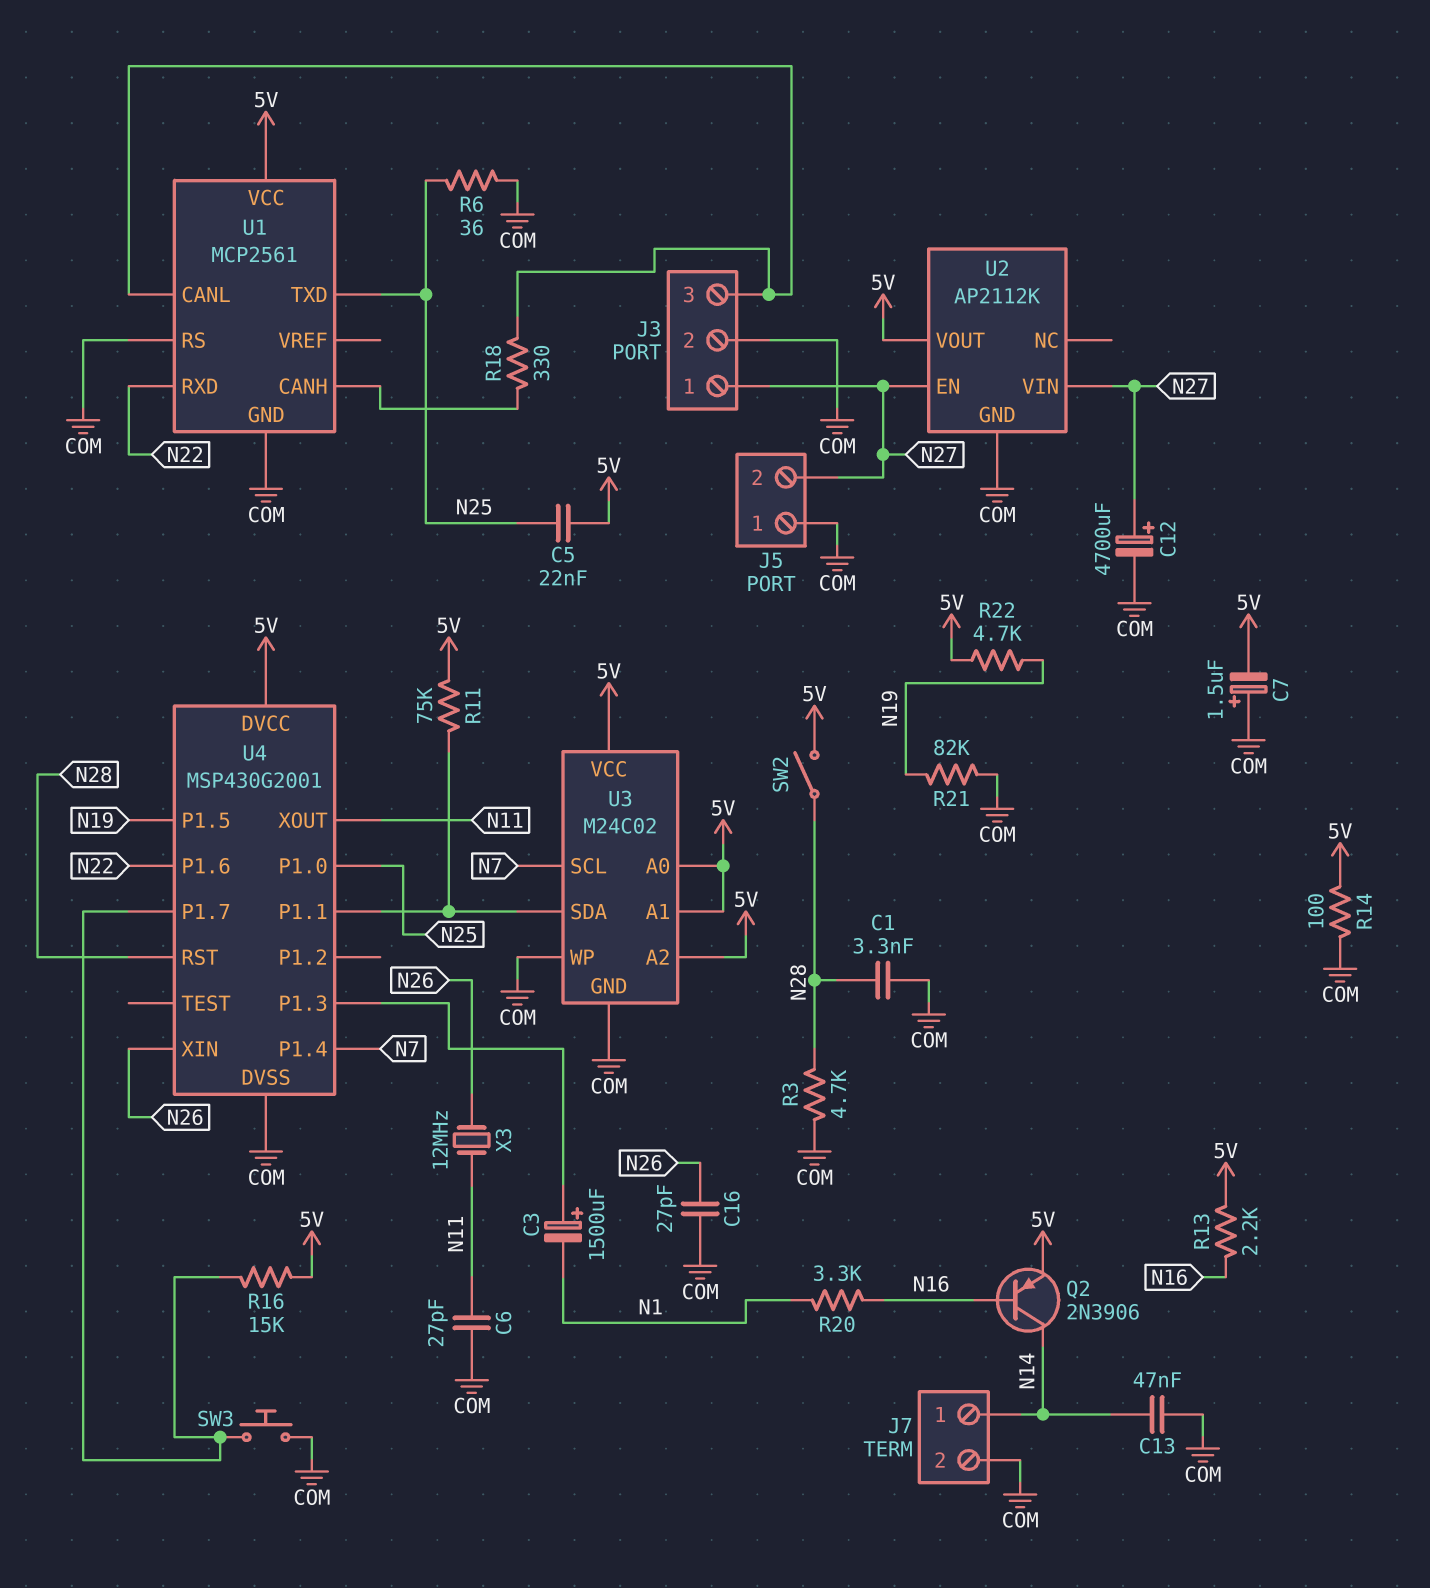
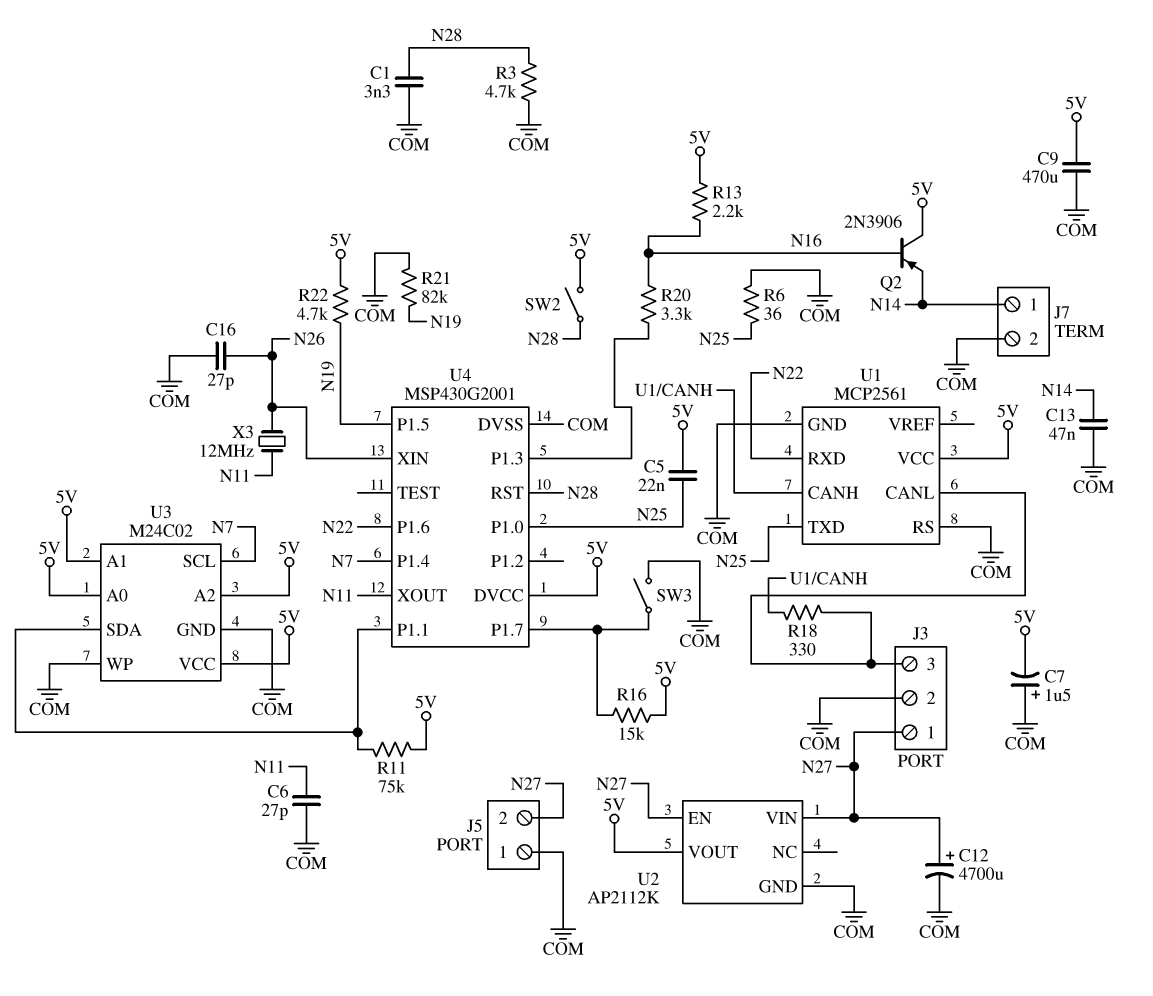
C3: 1500uF (plus U4/P1.3, minus N1) -> none
C9: none -> 470uF (5V, COM)
Q2: PNP 2N3906 (B N16, C N14, E 5V) -> PNP 2N3906 (B N16, C 5V, E N14)
R14: 100 (5V, COM) -> none
R20: 3.3k (N1, N16) -> 3.3k (N16, U4/P1.3)
SW3: button (COM, U4/P1.7) -> switch (COM, U4/P1.7)

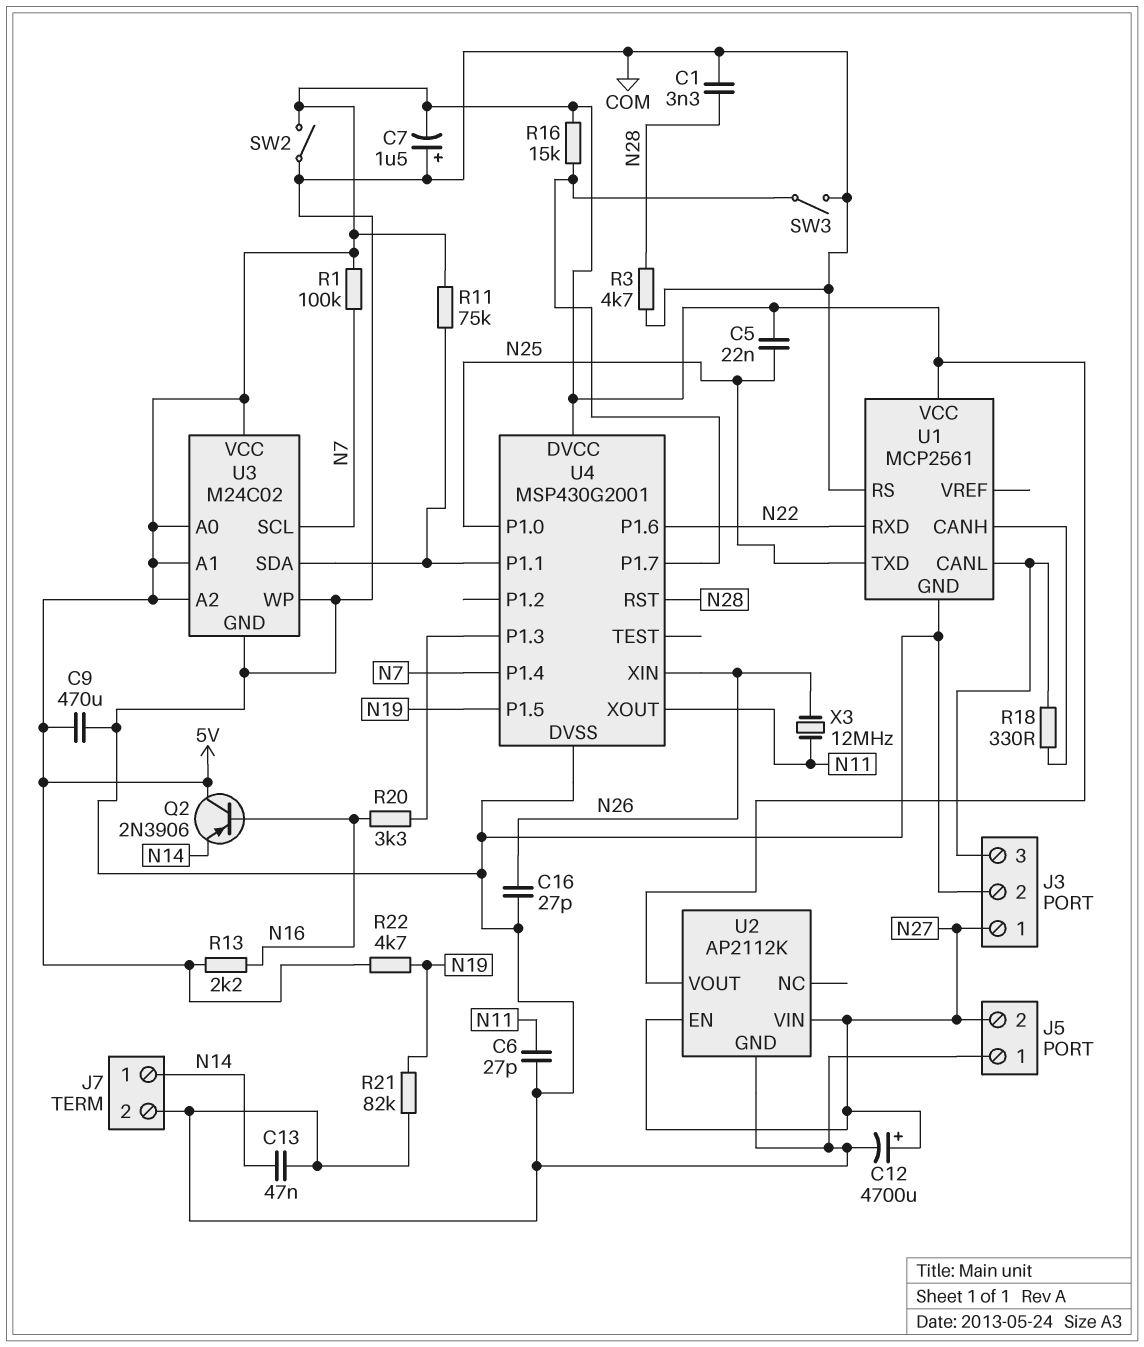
R1: none -> 100k (5V, N7)
R6: 36 (COM, N25) -> none
SW2: switch (5V, N28) -> switch (5V, COM)

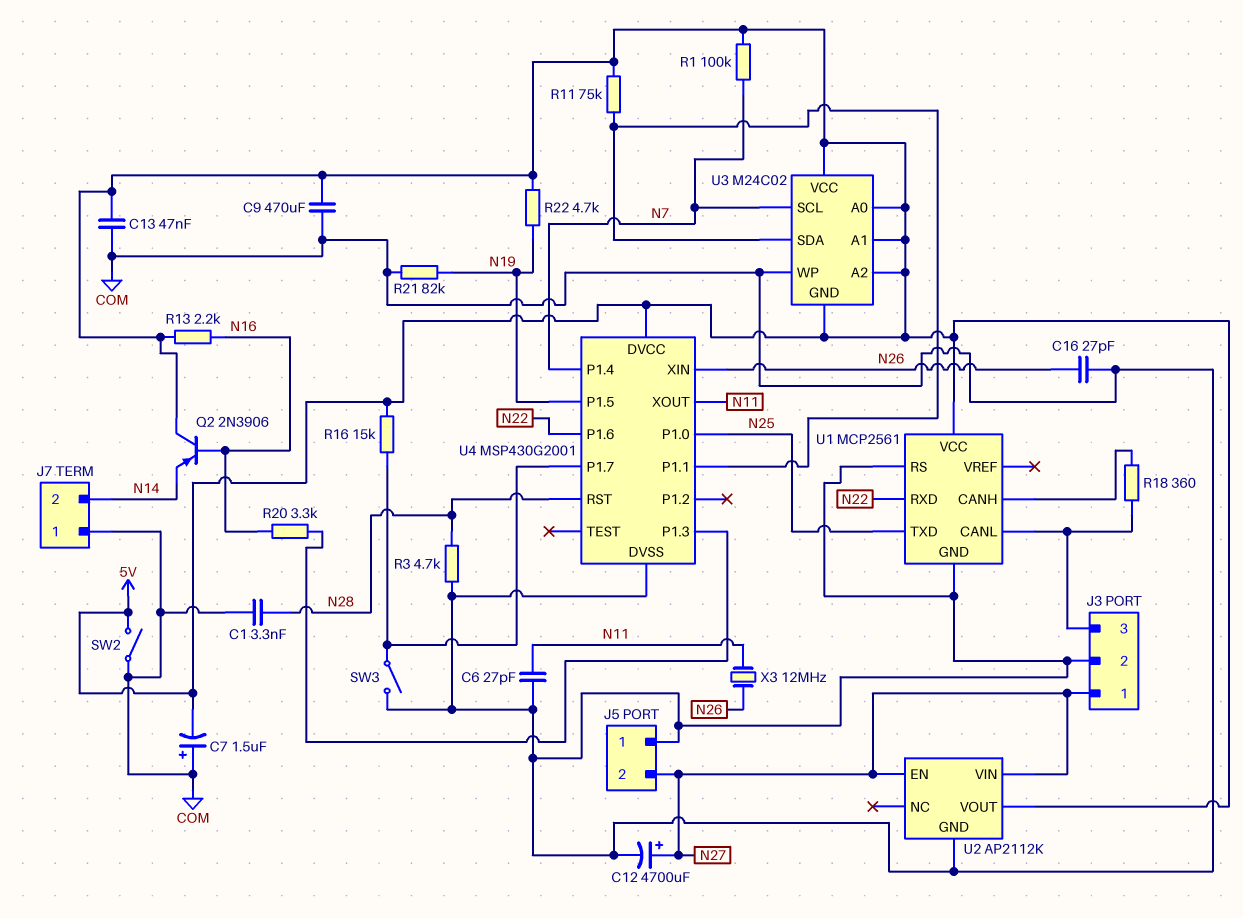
C5: 22nF (5V, N25) -> none
C13: 47nF (COM, N14) -> 47nF (5V, COM)
J7 pin 1: N14 -> COM
J7 pin 2: COM -> N14
R18: 330 (J3/3, U1/CANH) -> 360 (J3/3, U1/CANH)
U3 pin GND: COM -> 5V

